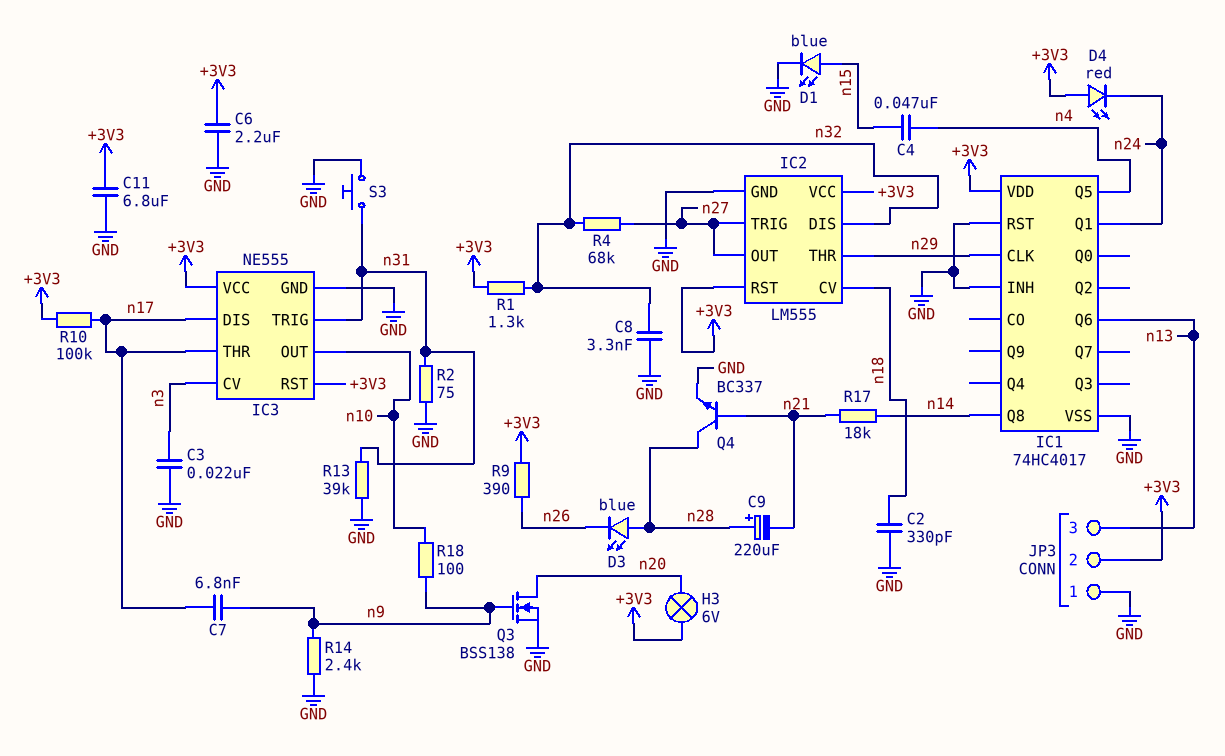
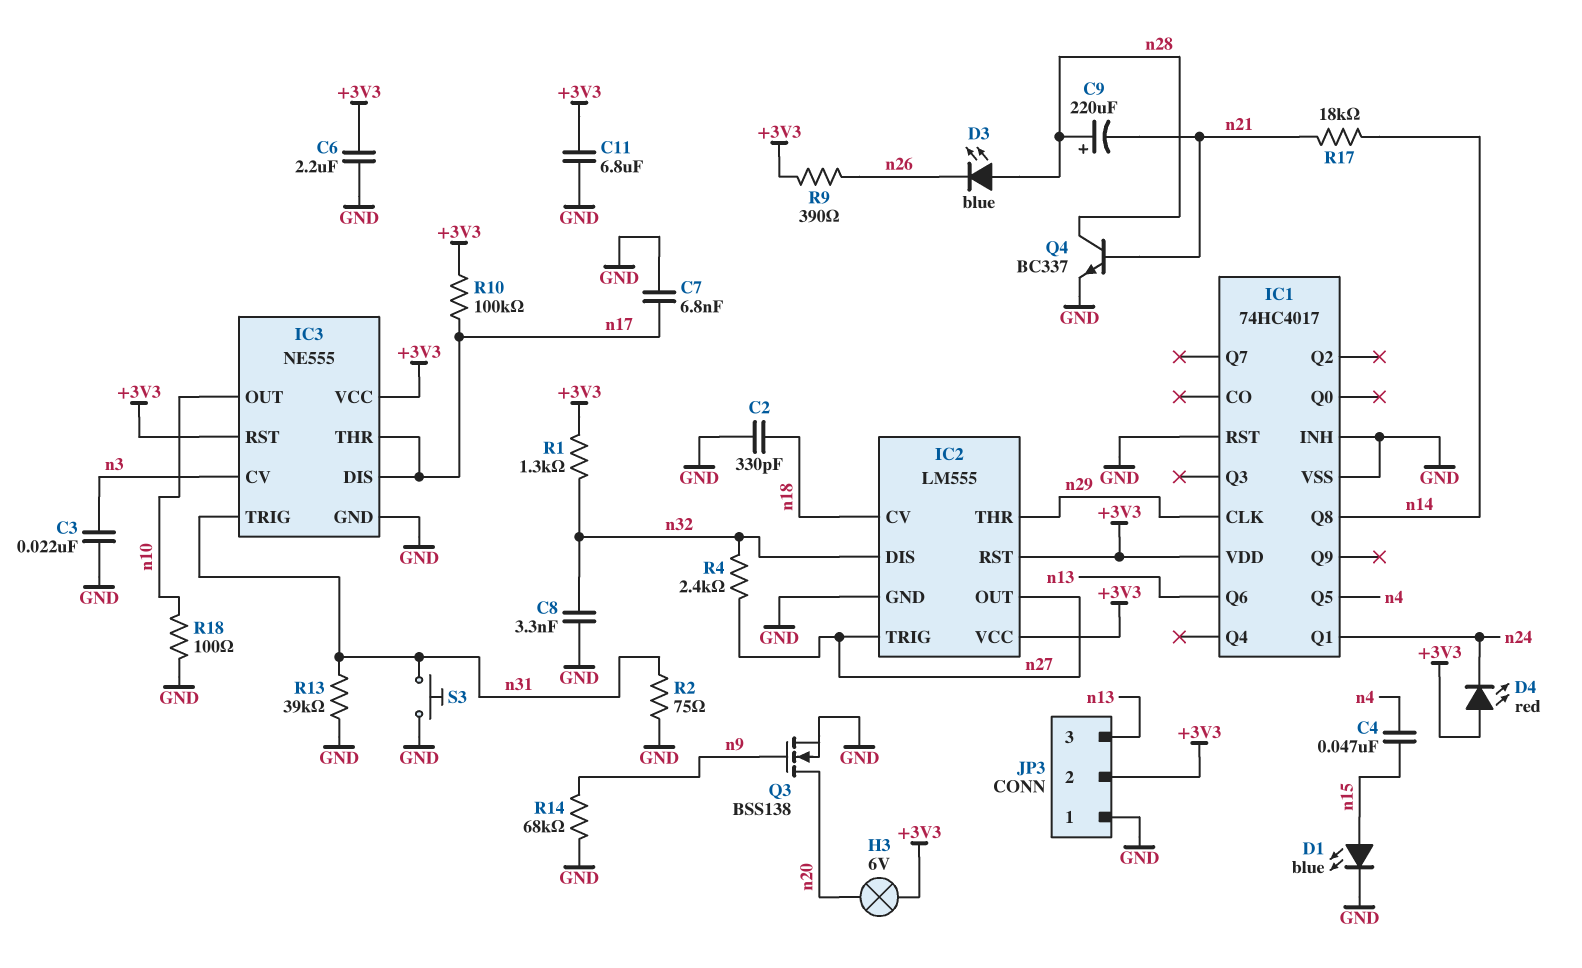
C7: 6.8nF (n9, n17) -> 6.8nF (GND, n17)
R4: 68k (n27, n32) -> 2.4k (n27, n32)
R14: 2.4k (GND, n9) -> 68k (GND, n9)
R18: 100 (n9, n10) -> 100 (GND, n10)

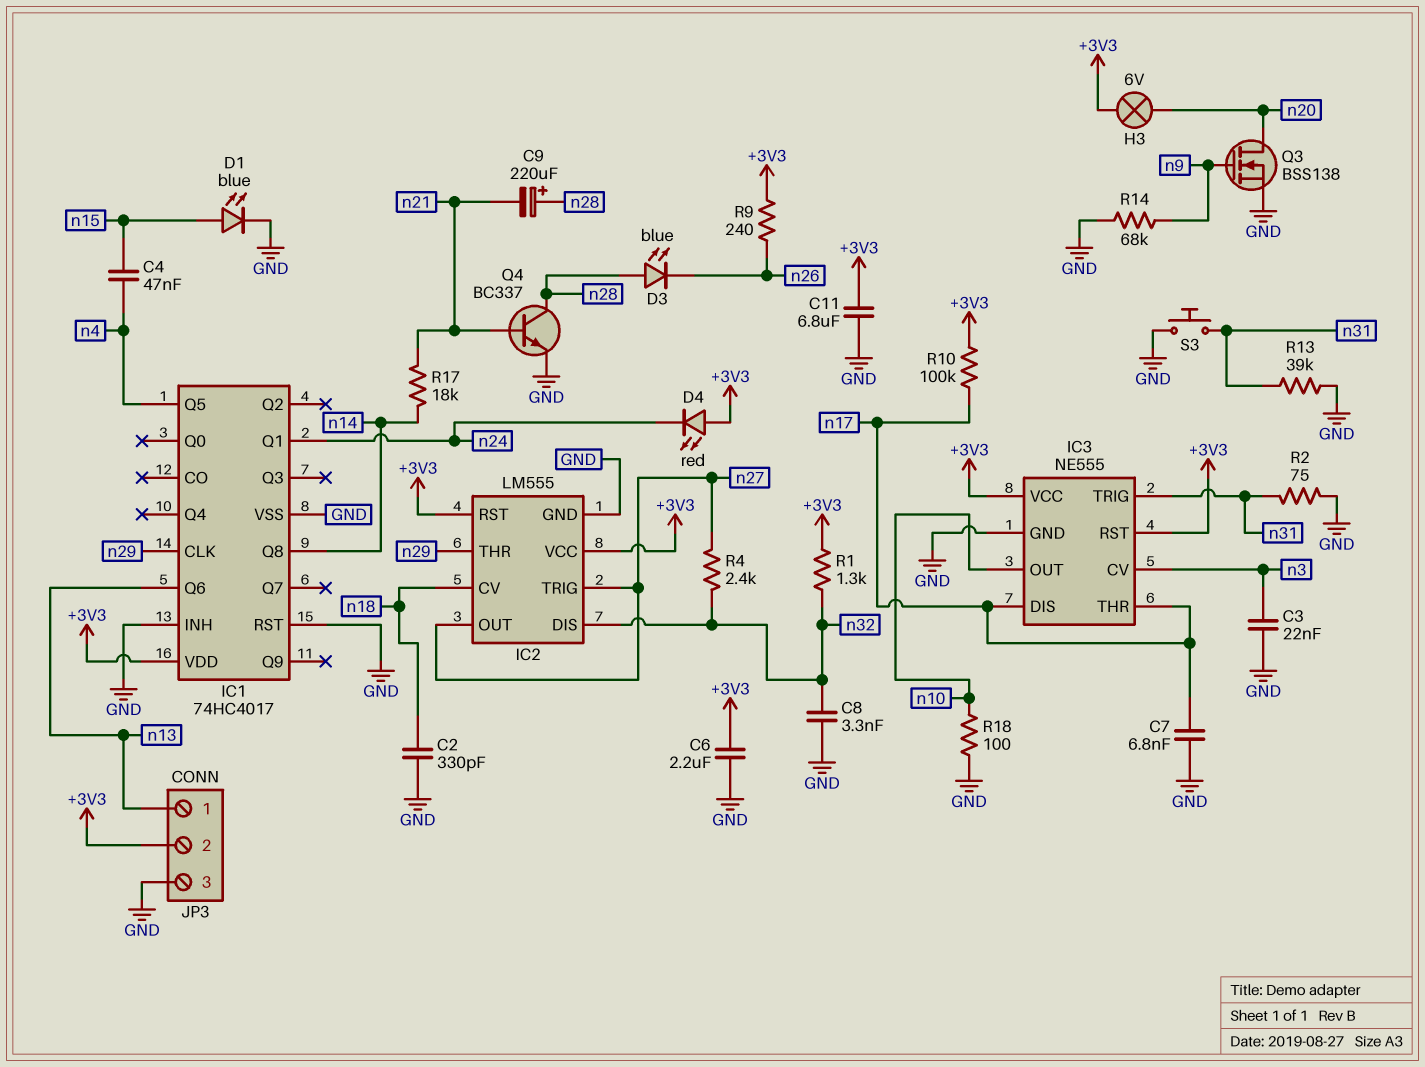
JP3 pin 1: GND -> n13
JP3 pin 3: n13 -> GND
R9: 390 (+3V3, n26) -> 240 (+3V3, n26)

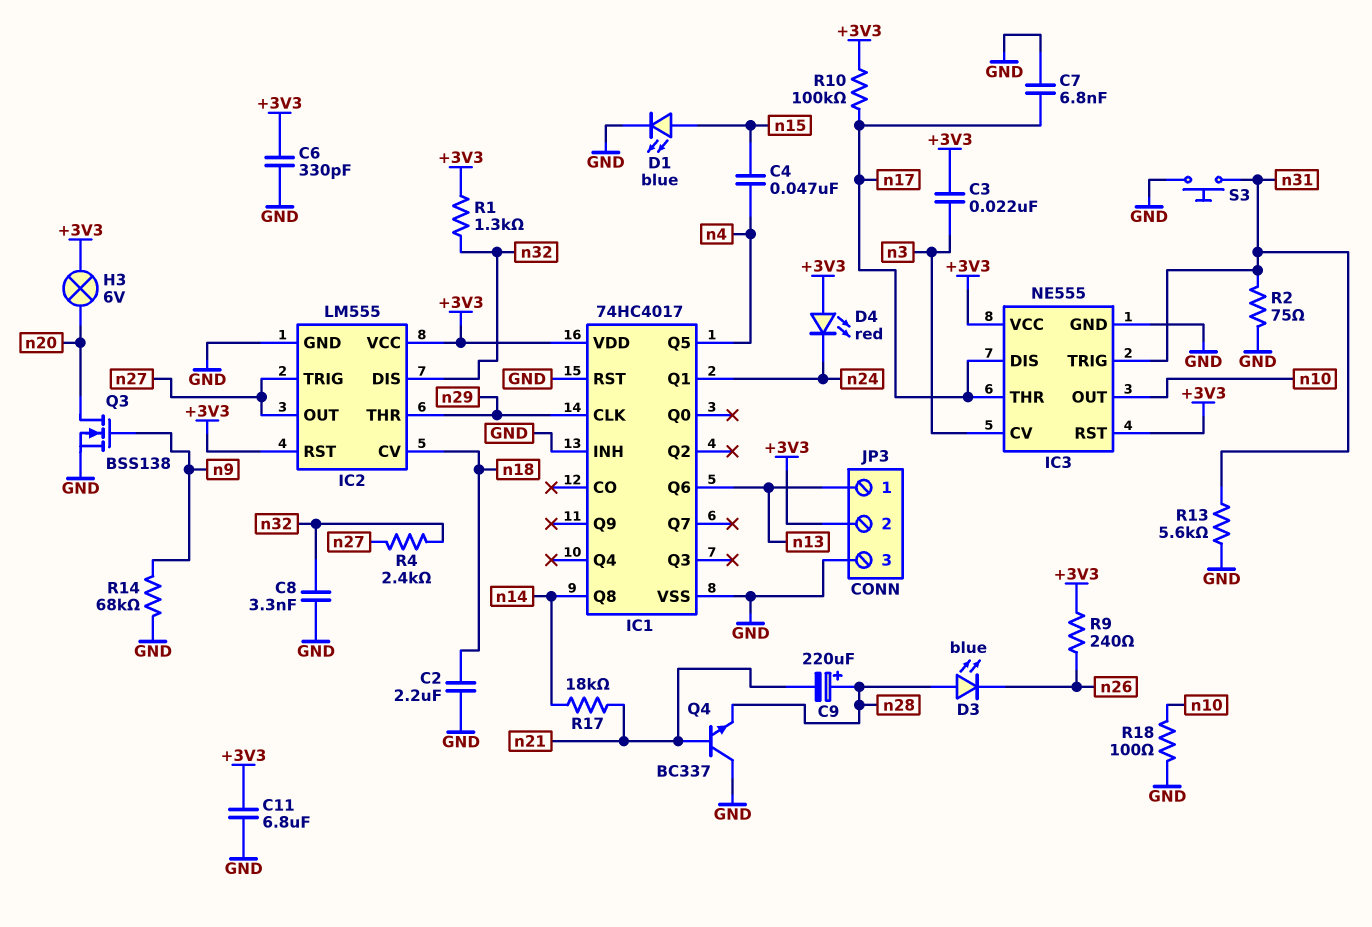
C2: 330pF (GND, n18) -> 2.2uF (GND, n18)
C3: 22nF (GND, n3) -> 22nF (+3V3, n3)
C6: 2.2uF (+3V3, GND) -> 330pF (+3V3, GND)
Q4: NPN BC337 (B n21, C n28, E GND) -> NPN BC337 (B n21, C GND, E n28)
R13: 39k (GND, n31) -> 5.6k (GND, n31)

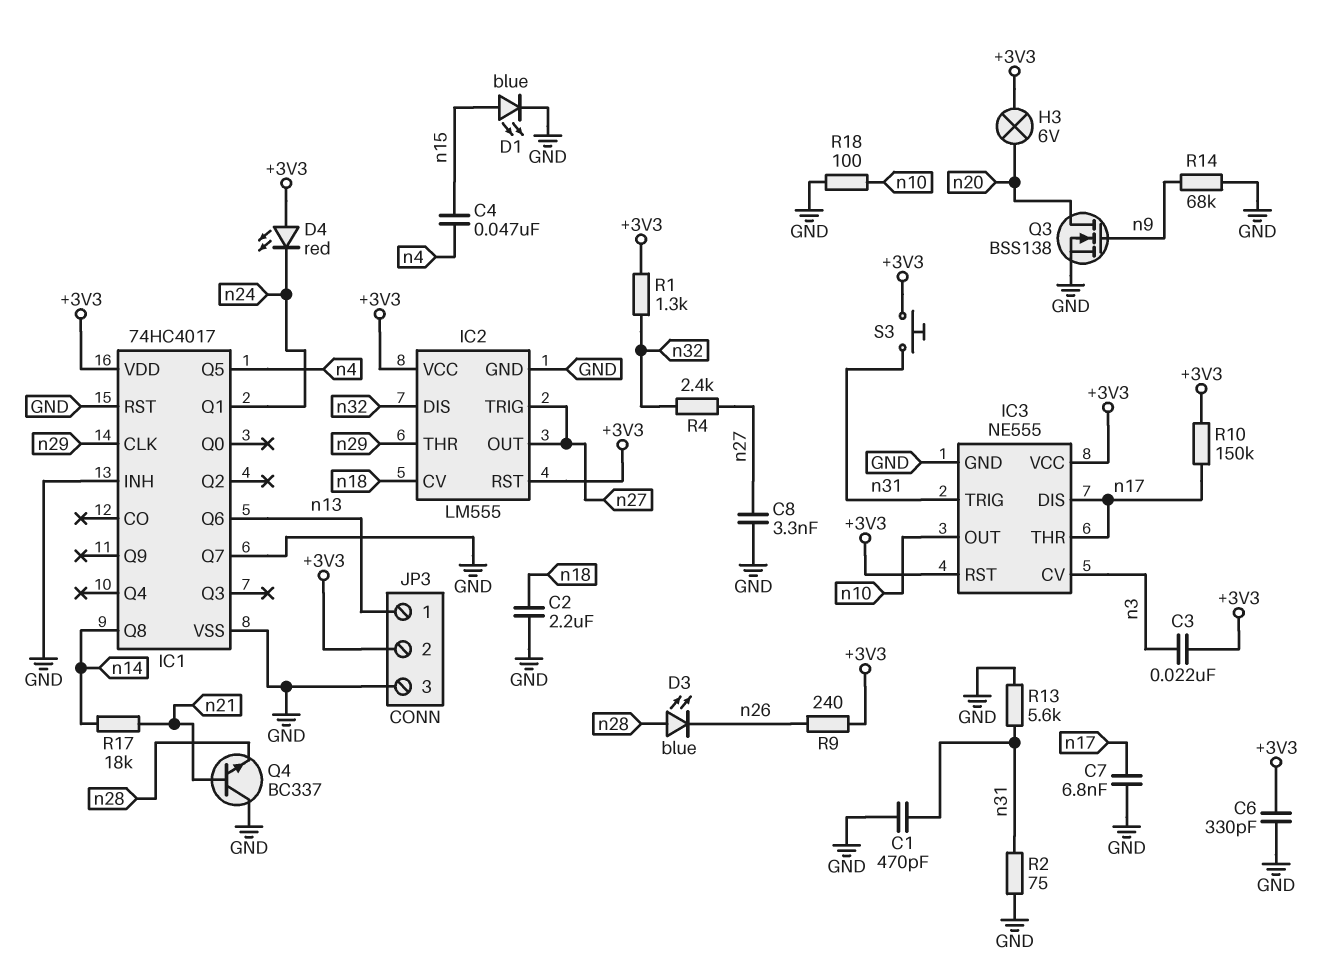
C1: none -> 470pF (GND, n31)
C8: 3.3nF (GND, n32) -> 3.3nF (GND, n27)
C9: 220uF (plus n28, minus n21) -> none
C11: 6.8uF (+3V3, GND) -> none
IC1 pin Q7: none -> GND
R10: 100k (+3V3, n17) -> 150k (+3V3, n17)
S3: button (GND, n31) -> button (+3V3, n31)

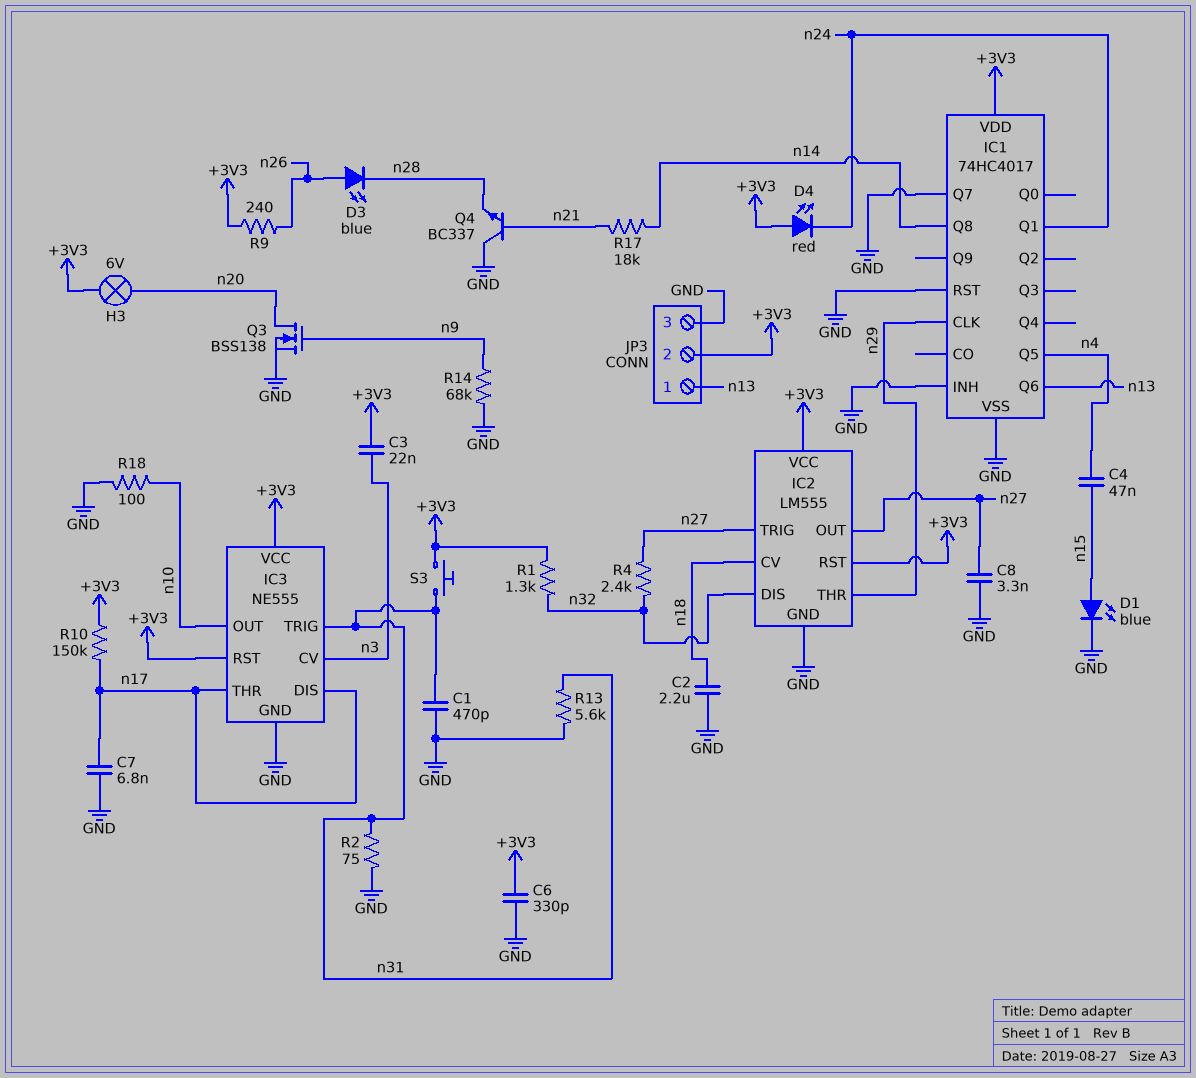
D3: LED blue (A n28, K n26) -> LED blue (A n26, K n28)

